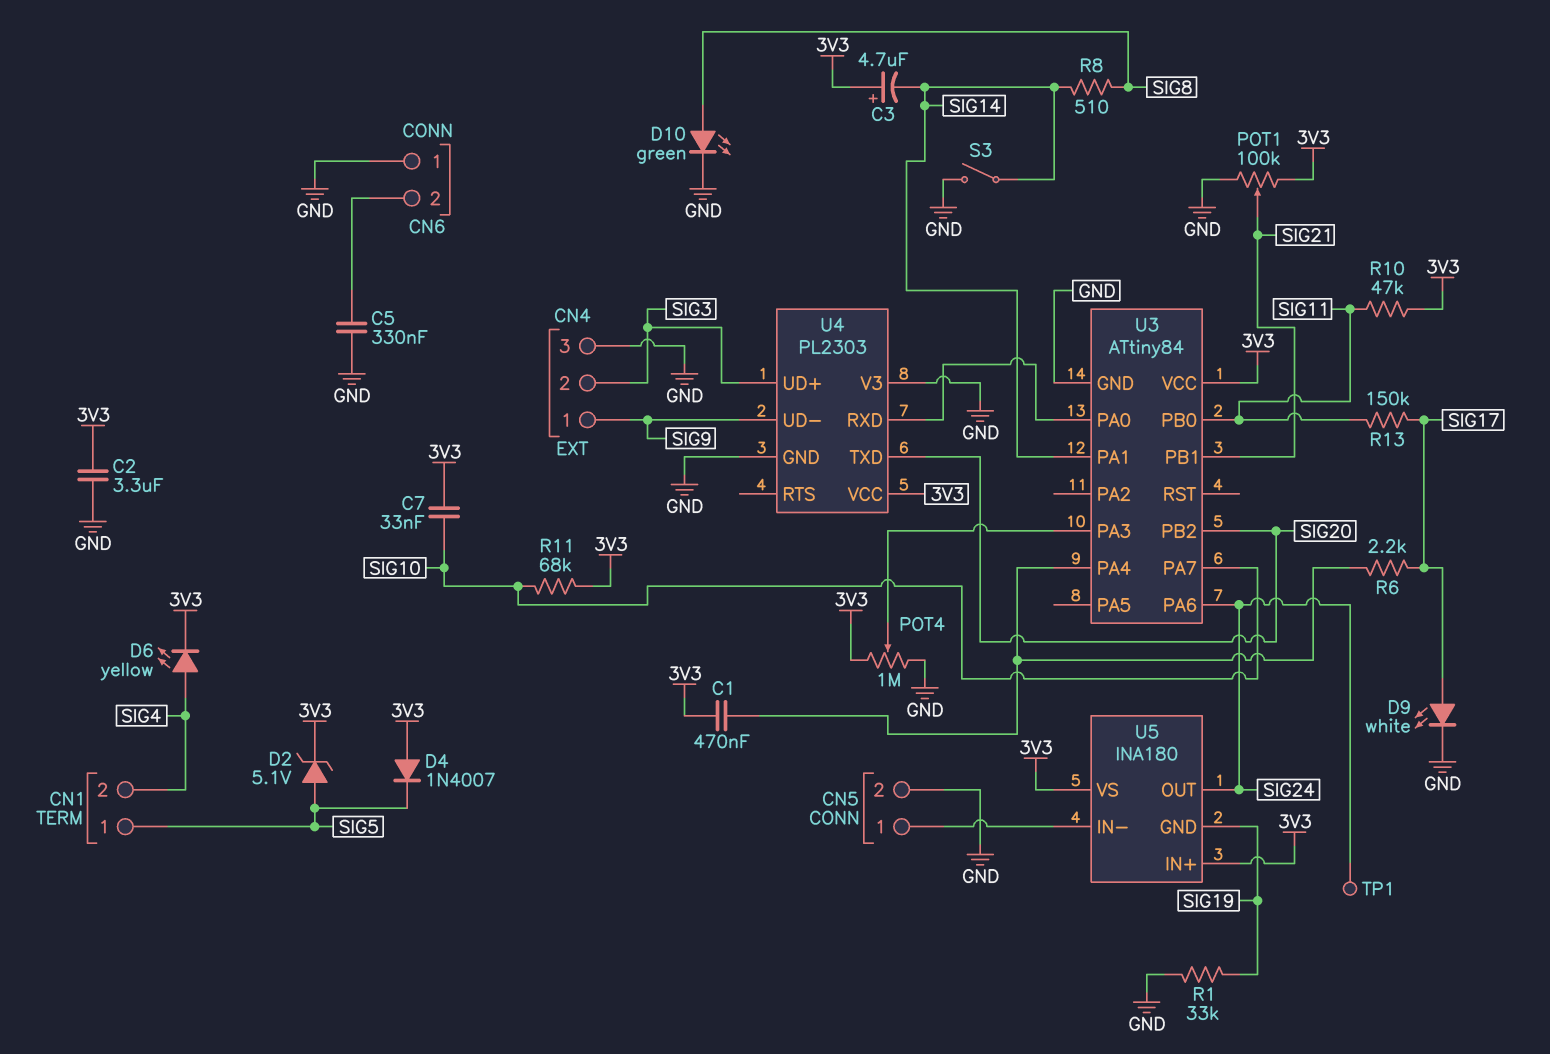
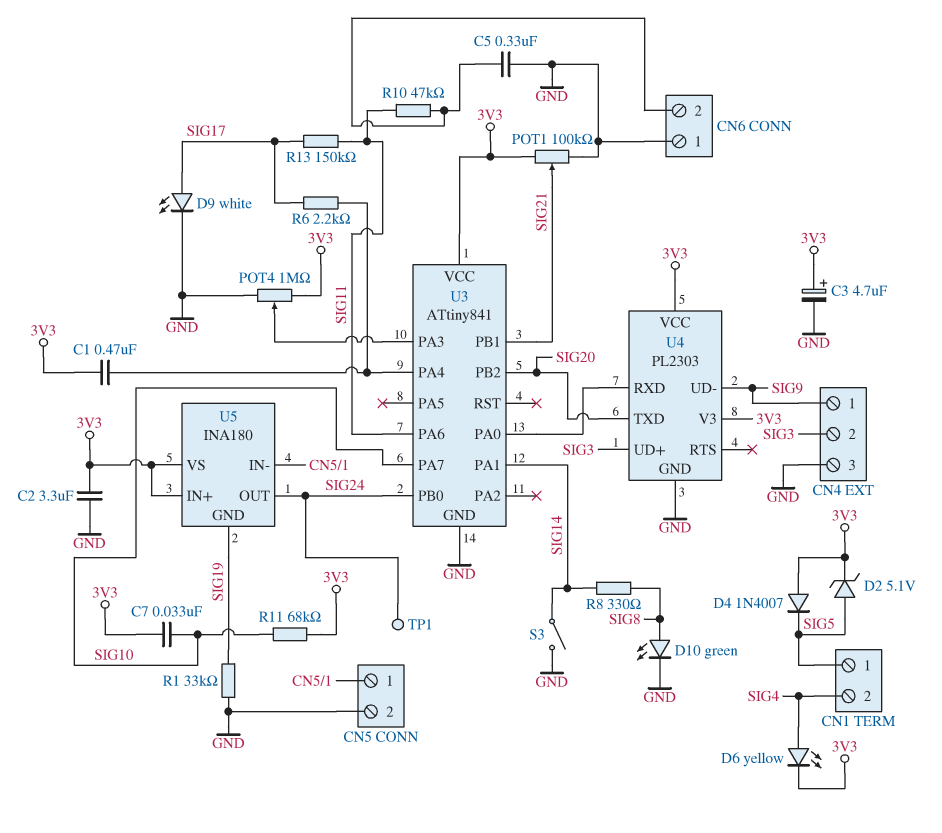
C3: 4.7uF (plus 3V3, minus SIG14) -> 4.7uF (plus 3V3, minus GND)
R8: 510 (SIG8, SIG14) -> 330 (SIG8, SIG14)
R10: 47k (3V3, SIG11) -> 47k (CN6/2, SIG11)
U3: ATtiny84 -> ATtiny841
U3 pin PA6: SIG24 -> SIG11
U3 pin PB0: SIG11 -> SIG24
U4 pin V3: GND -> 3V3

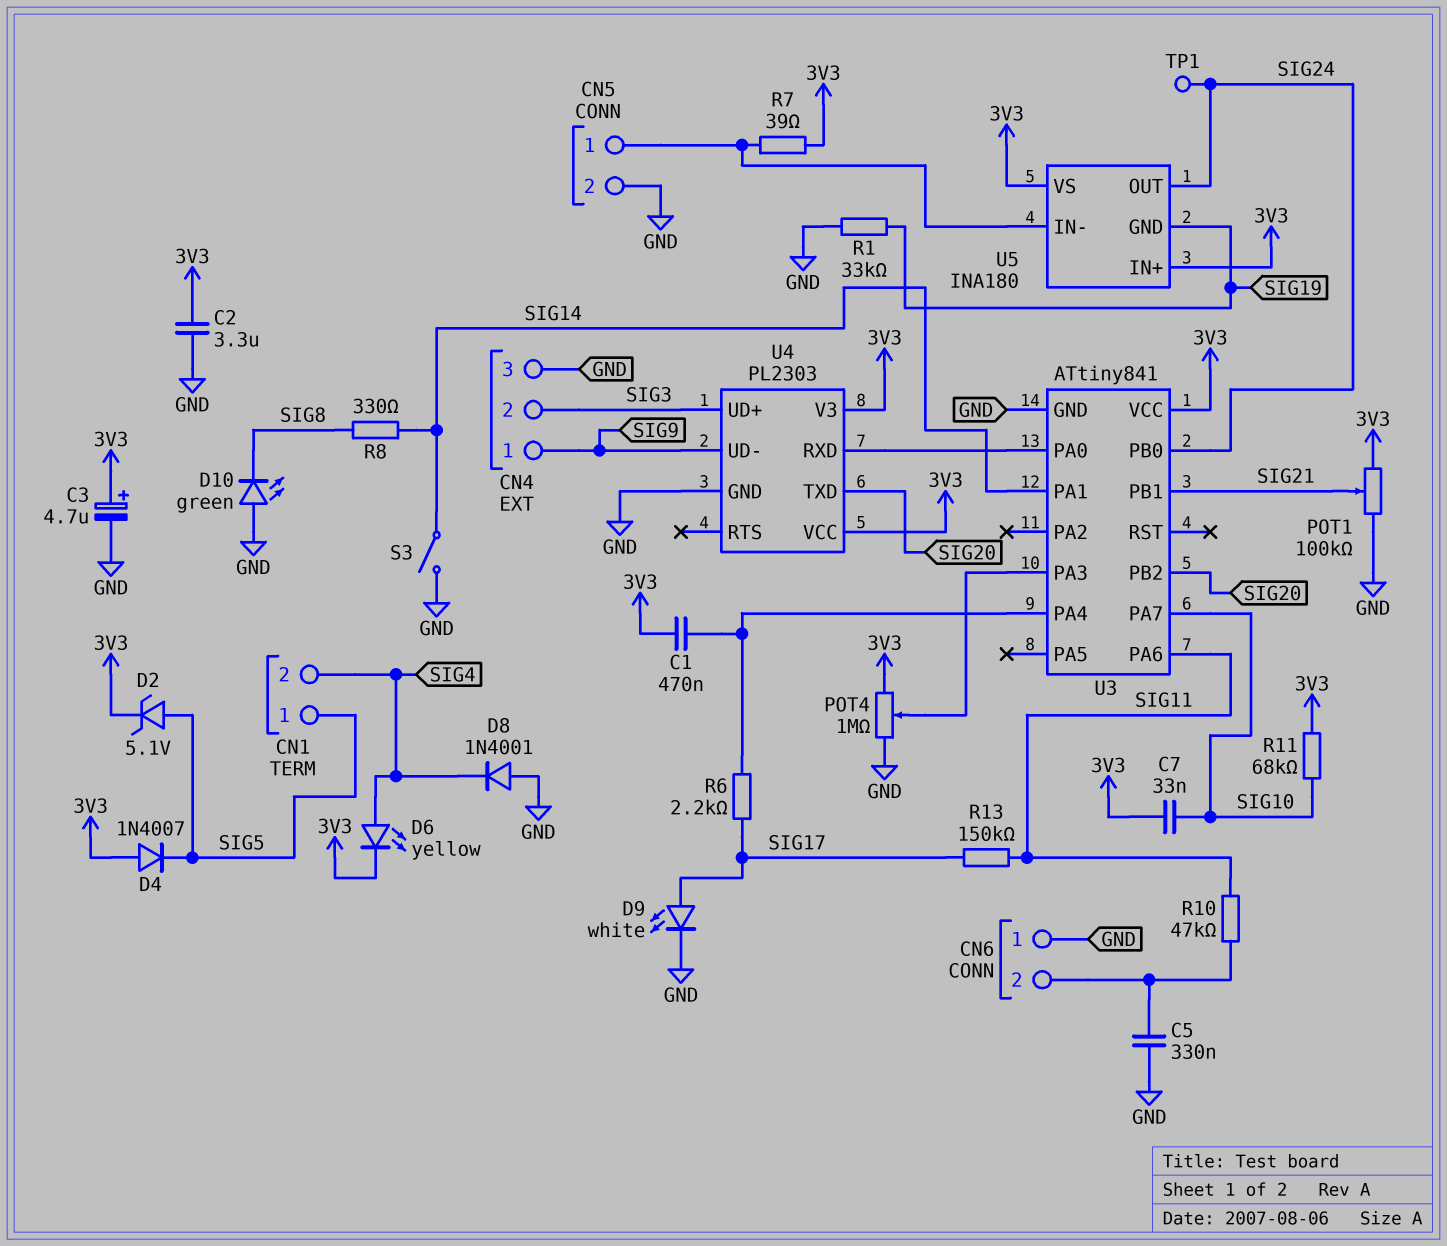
D8: none -> diode 1N4001 (A GND, K SIG4)
D10: LED green (A SIG8, K GND) -> LED green (A GND, K SIG8)
R7: none -> 39 (3V3, CN5/1)

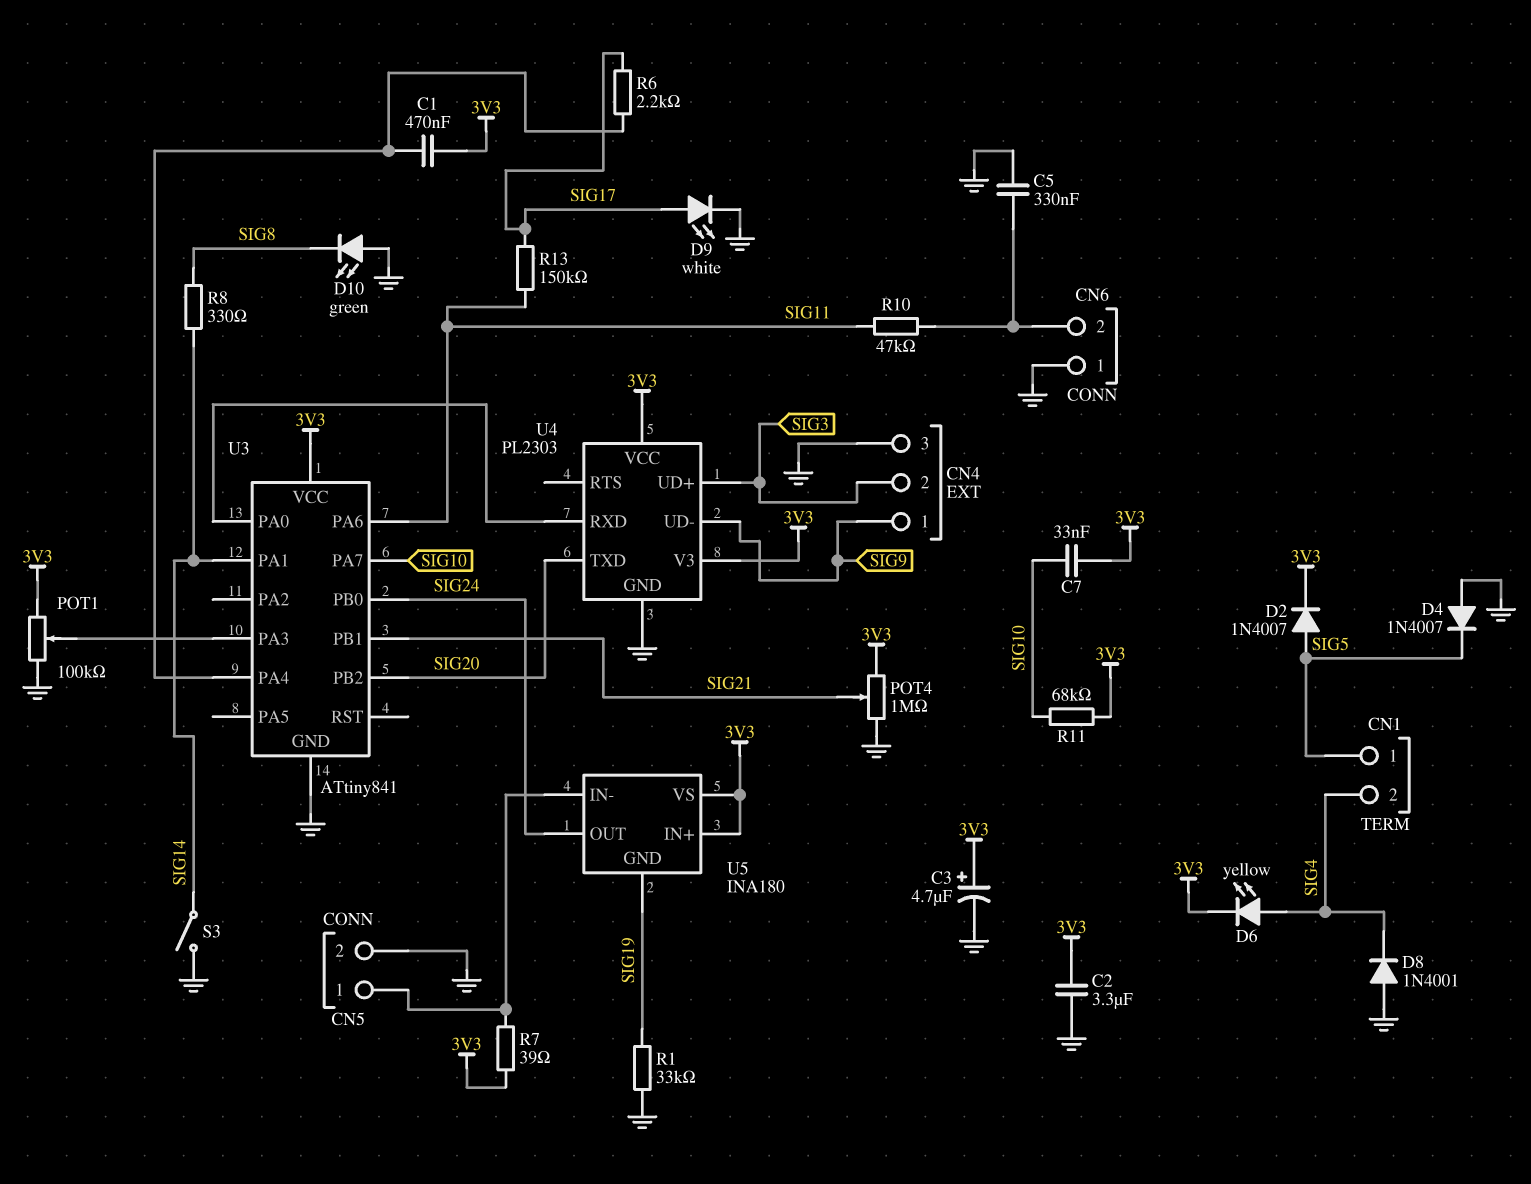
D2: zener 5.1V (A SIG5, K 3V3) -> diode 1N4007 (A SIG5, K 3V3)
D4: diode 1N4007 (A 3V3, K SIG5) -> diode 1N4007 (A GND, K SIG5)
POT1: 100k (3V3, GND, wiper SIG21) -> 100k (3V3, GND, wiper U3/PA3)
POT4: 1M (3V3, GND, wiper U3/PA3) -> 1M (3V3, GND, wiper SIG21)
TP1: test point (SIG24) -> none

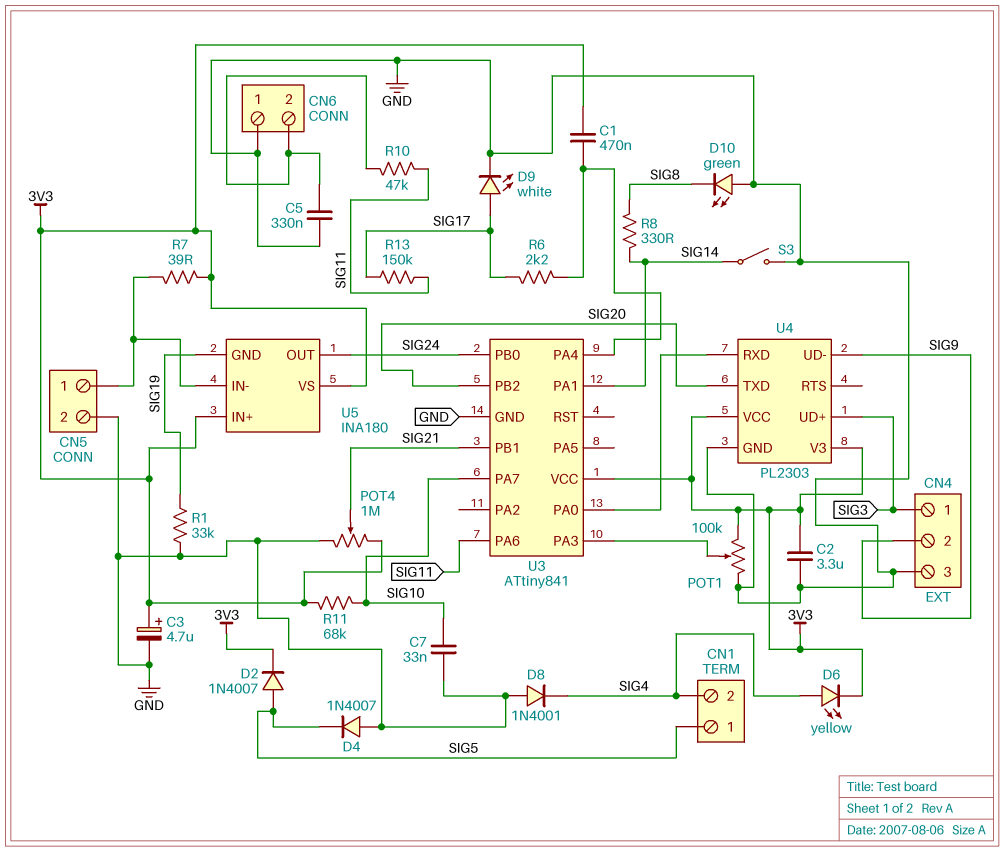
C7: 33nF (3V3, SIG10) -> 33nF (GND, SIG10)
CN4 pin 1: SIG9 -> SIG3
CN4 pin 2: SIG3 -> SIG9

